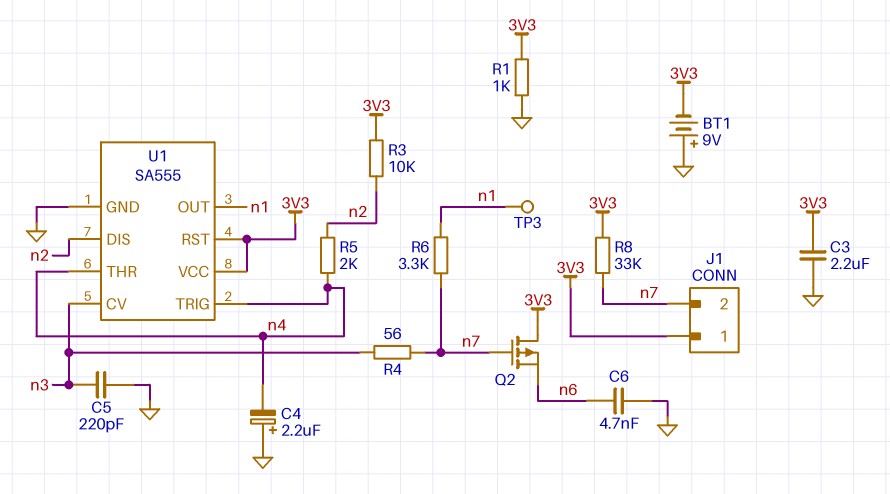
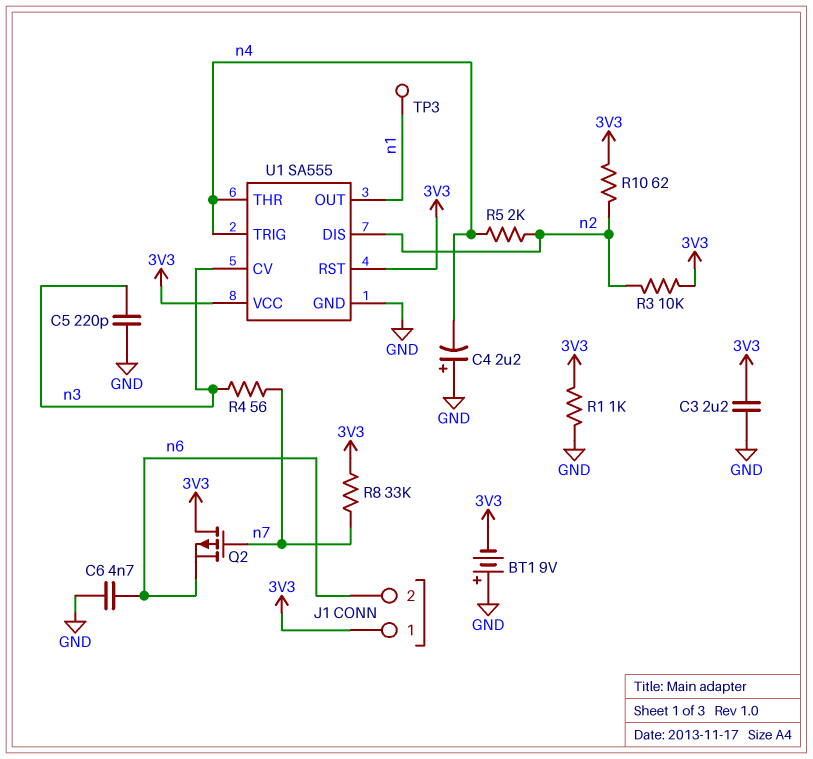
J1 pin 2: n7 -> n6
R6: 3.3k (n1, n7) -> none
R10: none -> 62 (3V3, n2)

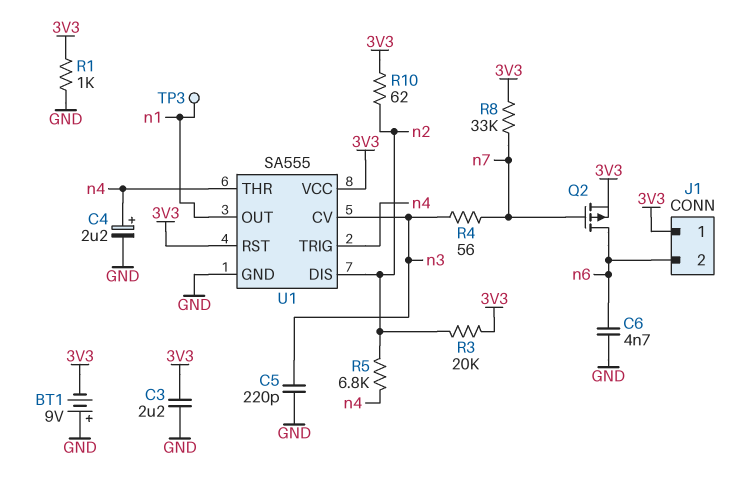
C4: 2.2uF (plus GND, minus n4) -> 2.2uF (plus n4, minus GND)
Q2: PMOS (G n7, D 3V3, S n6) -> PMOS (G n7, D n6, S 3V3)
R3: 10k (3V3, n2) -> 20k (3V3, n2)
R5: 2k (n2, n4) -> 6.8k (n2, n4)

